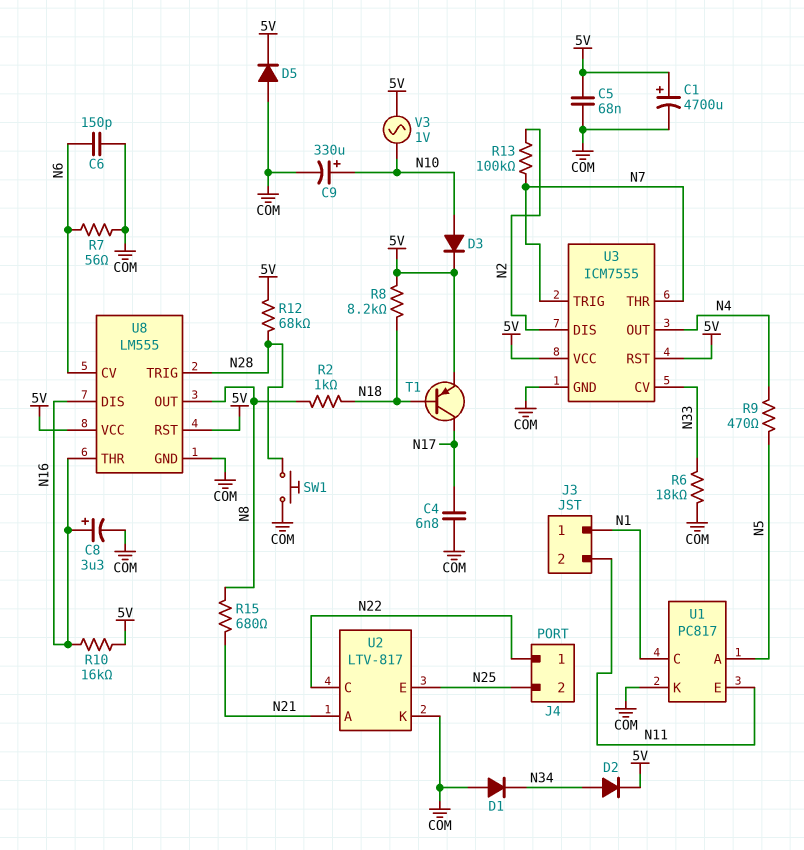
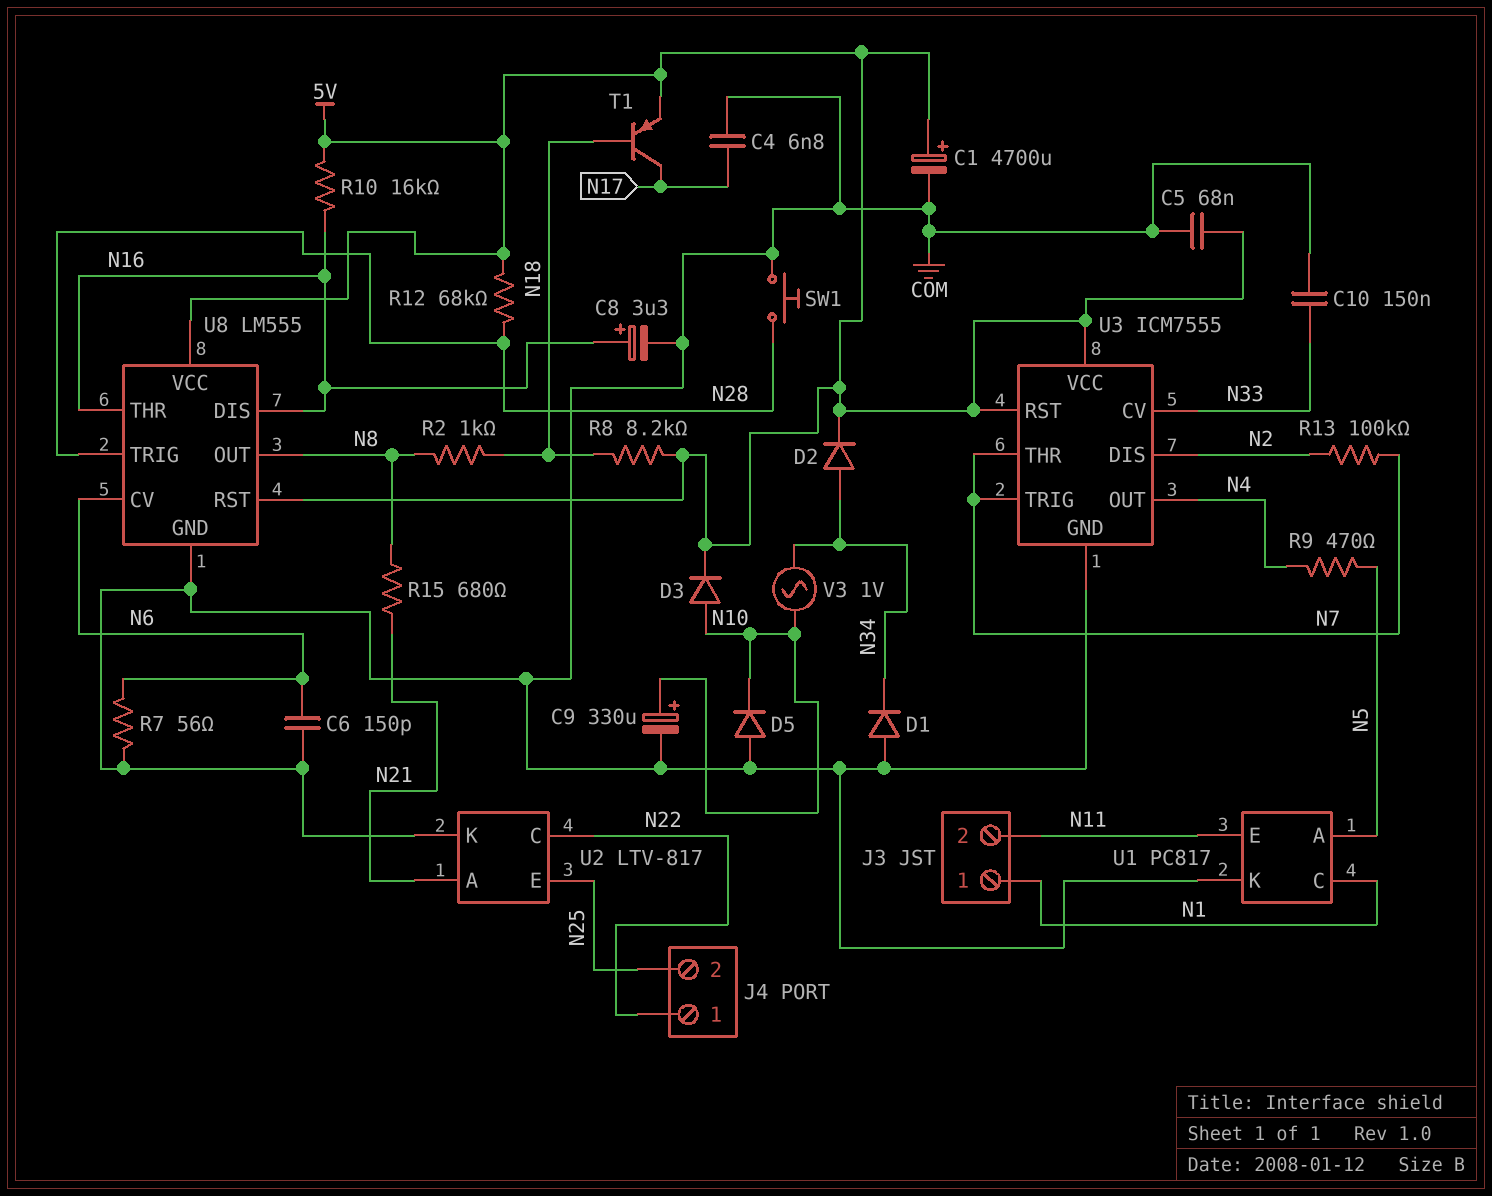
C10: none -> 150nF (COM, N33)
D5: diode (A COM, K 5V) -> diode (A COM, K N10)
R6: 18k (COM, N33) -> none
V3: AC 1V (5V, N10) -> AC 1V (N10, N34)

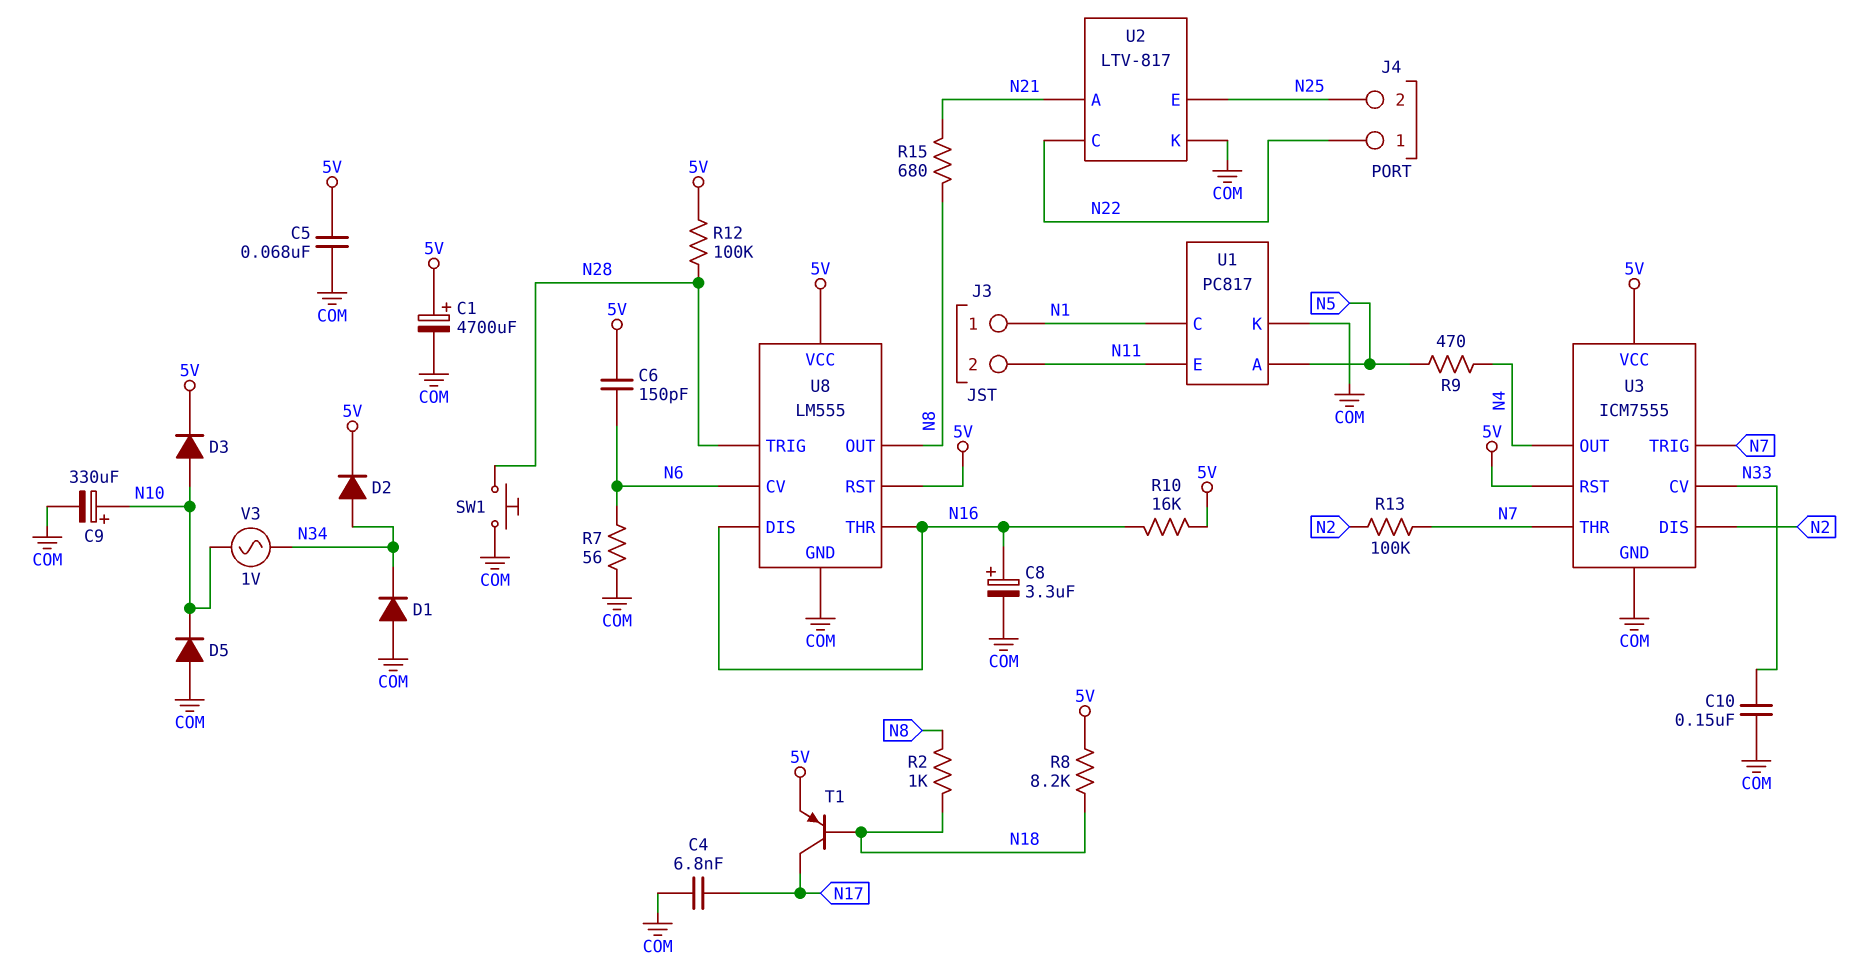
C6: 150pF (COM, N6) -> 150pF (5V, N6)
R12: 68k (5V, N28) -> 100k (5V, N28)

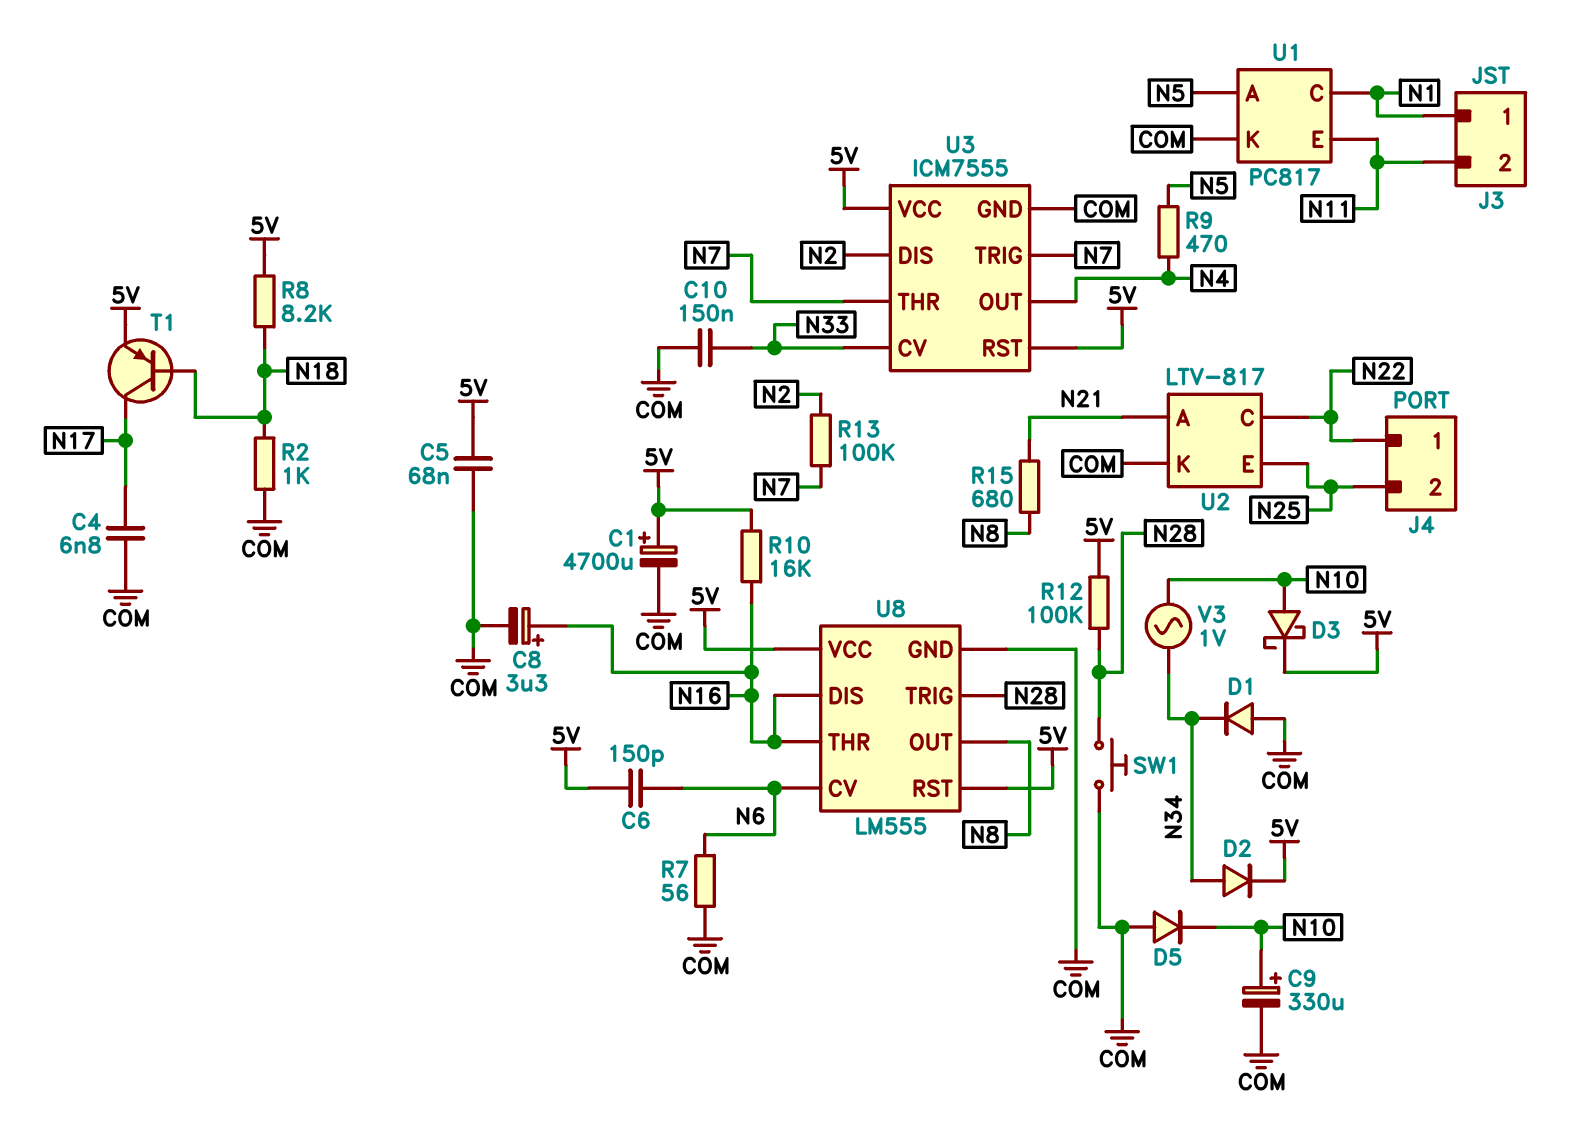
D3: diode (A N10, K 5V) -> schottky (A N10, K 5V)
R2: 1k (N8, N18) -> 1k (COM, N18)

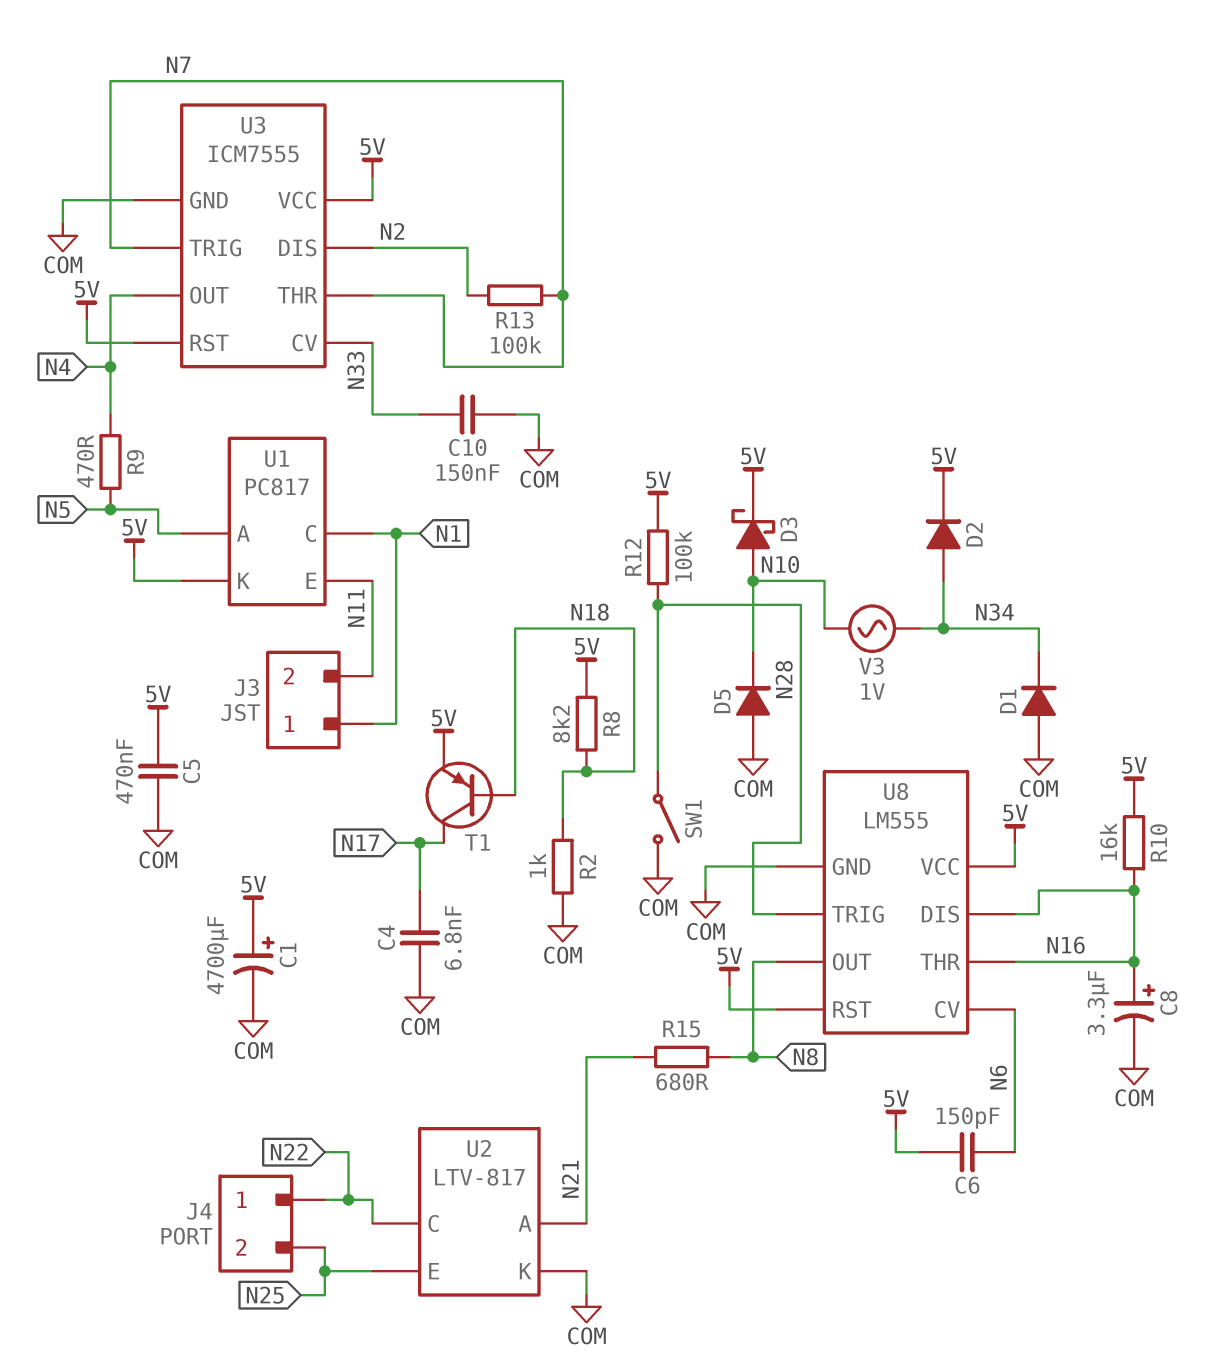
C5: 68nF (5V, COM) -> 470nF (5V, COM)
C9: 330uF (plus N10, minus COM) -> none
R7: 56 (COM, N6) -> none
SW1: button (COM, N28) -> switch (COM, N28)
U1 pin K: COM -> 5V

